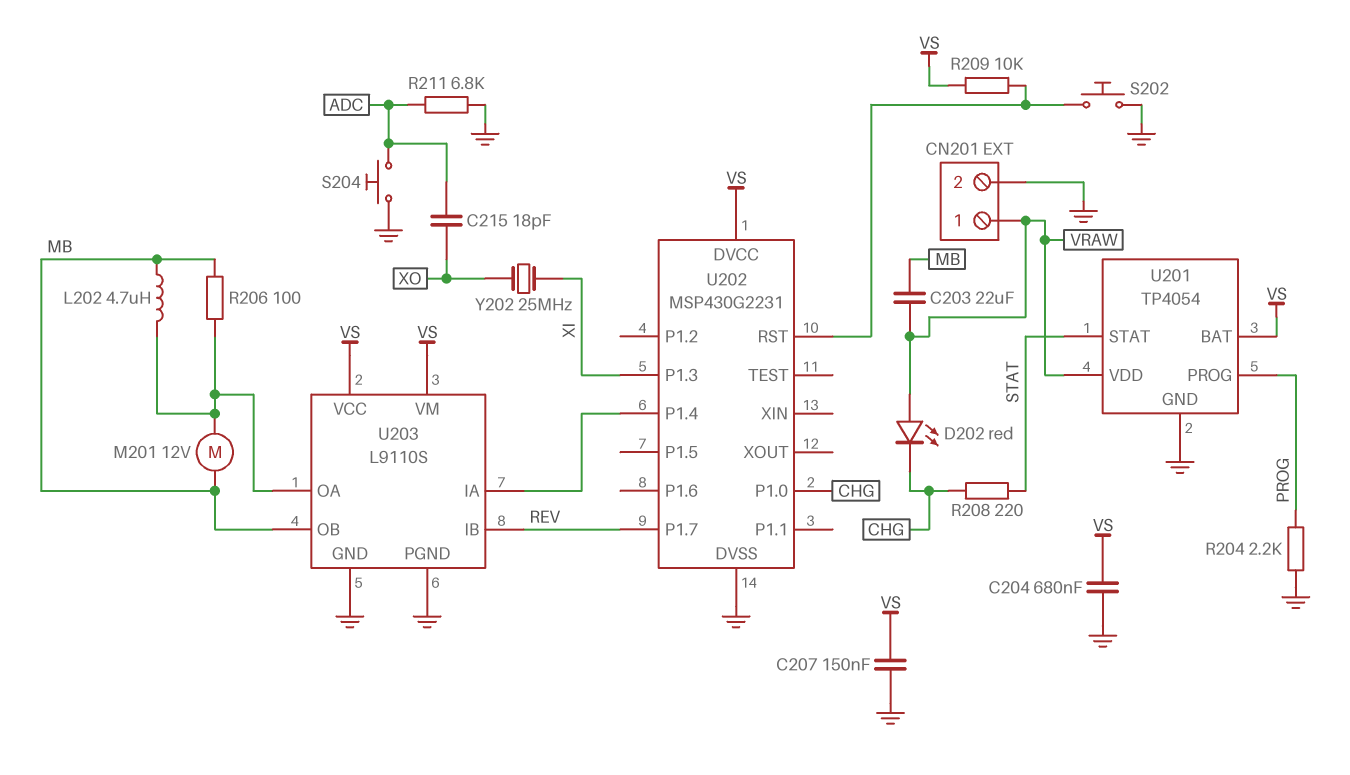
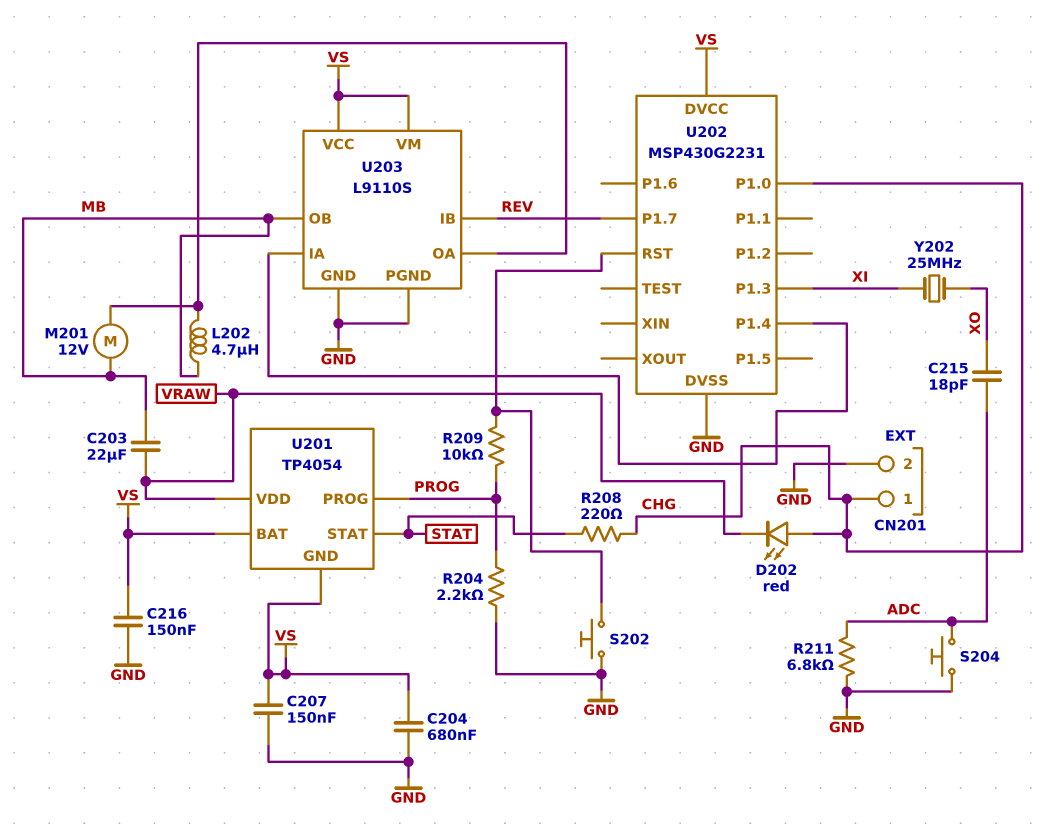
C216: none -> 150nF (GND, VS)
CN201 pin 1: VRAW -> CHG
D202: LED red (A VRAW, K CHG) -> LED red (A CHG, K VRAW)
R206: 100 (MB, U203/OA) -> none
R209: 10k (U202/RST, VS) -> 10k (PROG, U202/RST)
U201 pin GND: GND -> VS

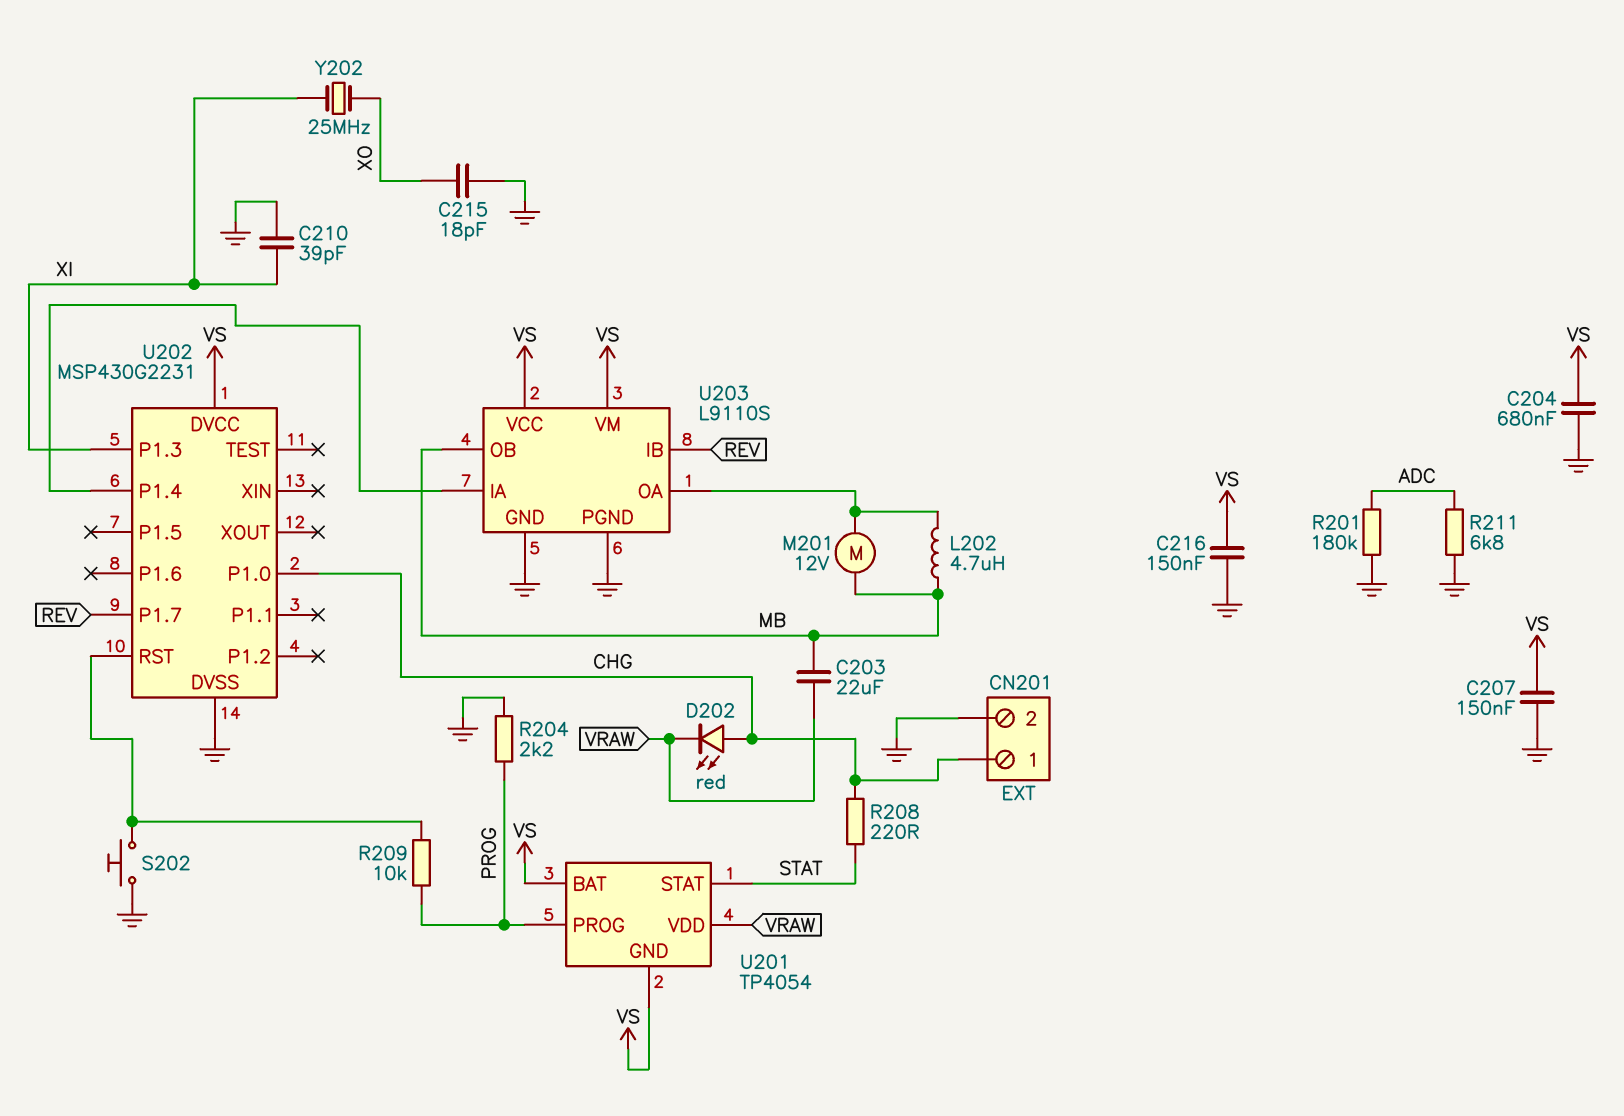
C210: none -> 39pF (GND, XI)
C215: 18pF (ADC, XO) -> 18pF (GND, XO)
R201: none -> 180k (ADC, GND)
S204: button (ADC, GND) -> none

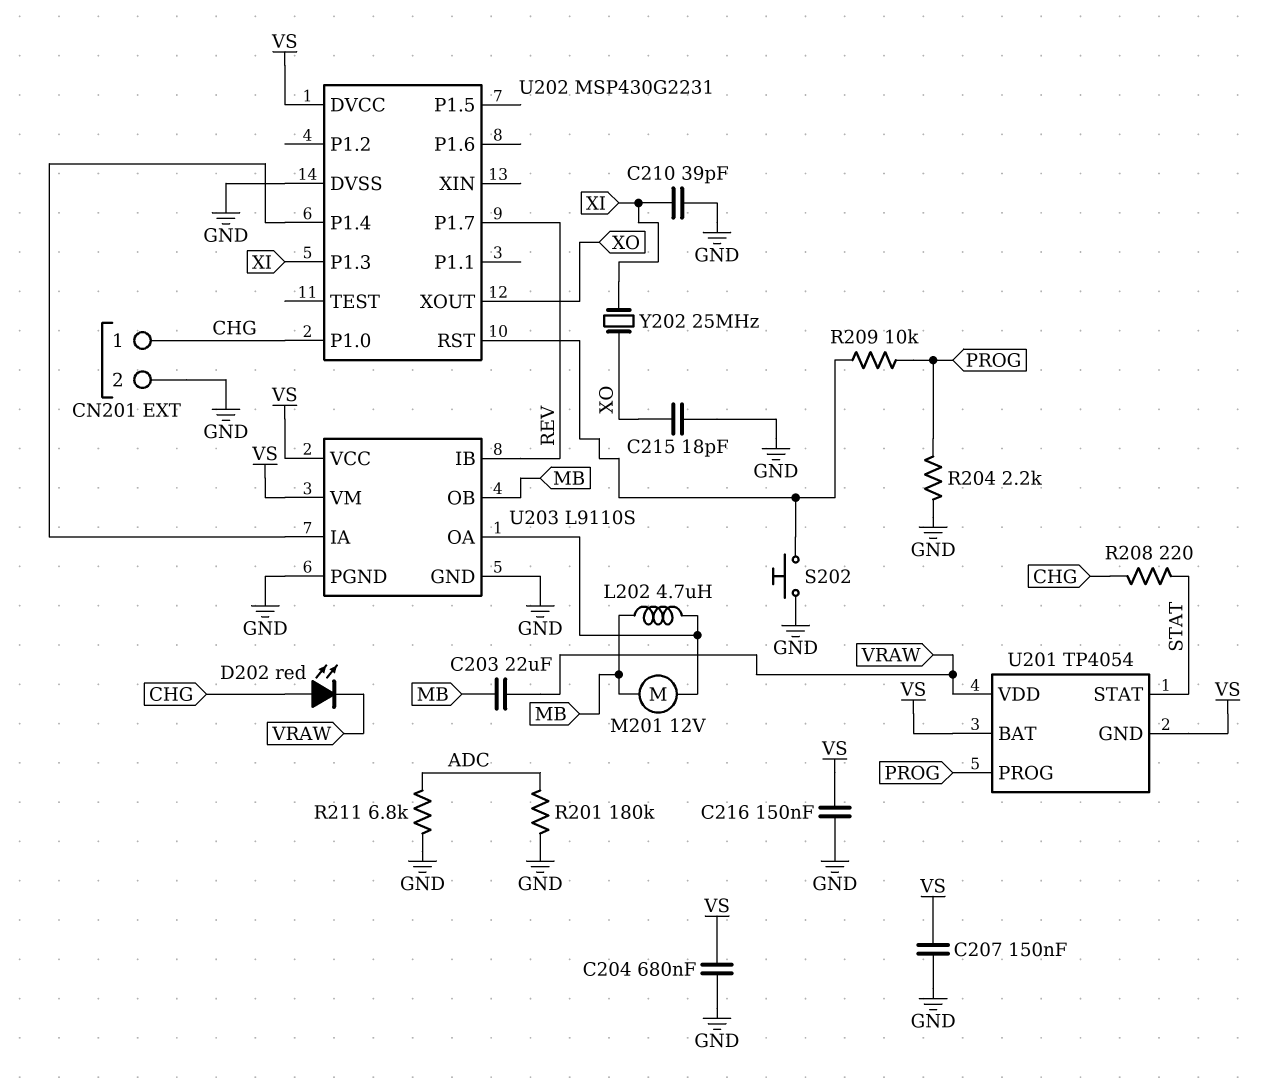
U202 pin XOUT: none -> XO

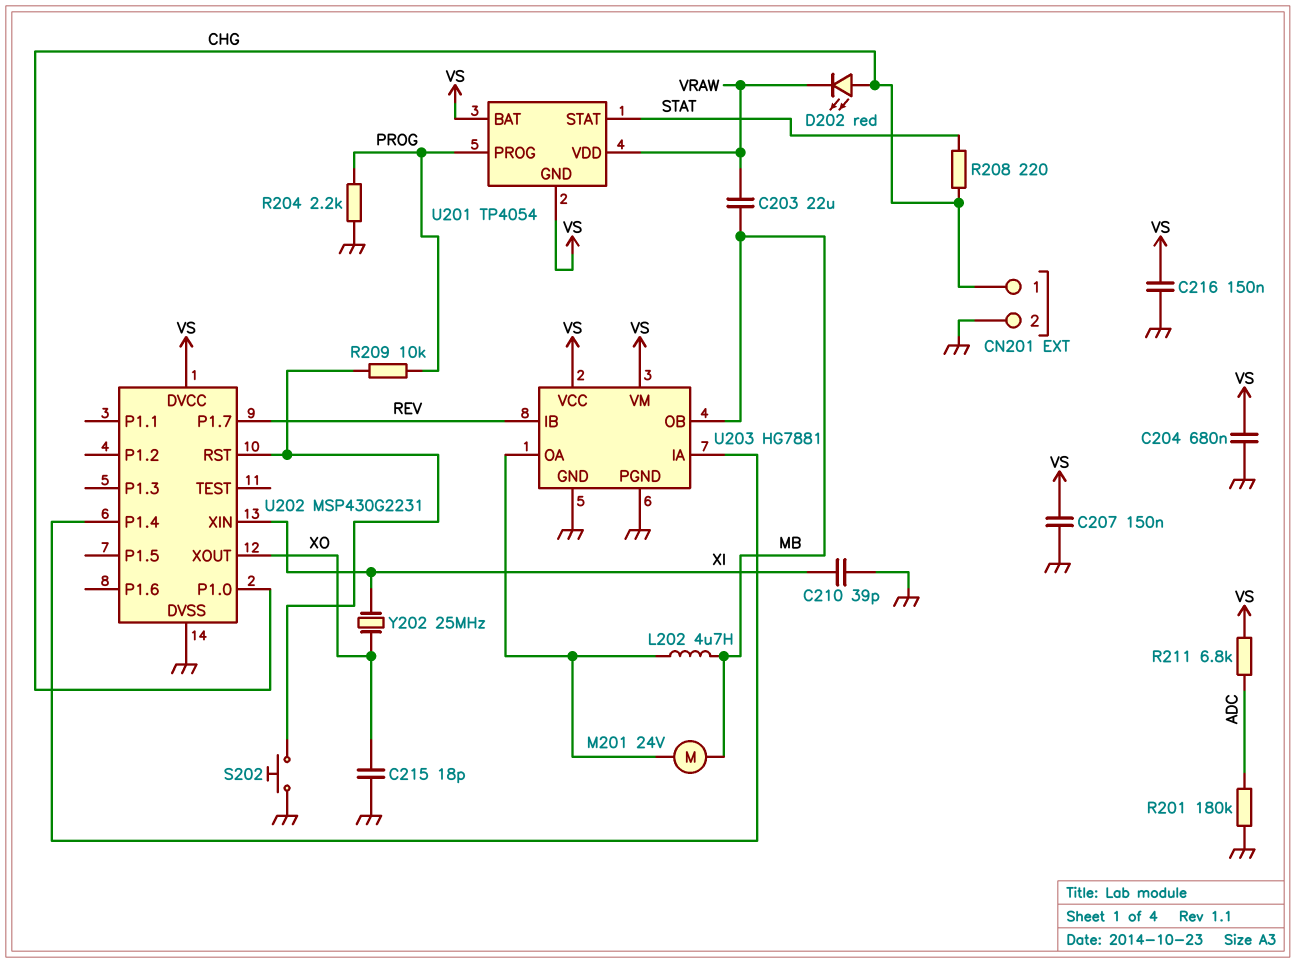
M201: motor 12V (MB, U203/OA) -> motor 24V (MB, U203/OA)
R211: 6.8k (ADC, GND) -> 6.8k (ADC, VS)
U202 pin P1.3: XI -> none
U202 pin XIN: none -> XI
U203: L9110S -> HG7881

